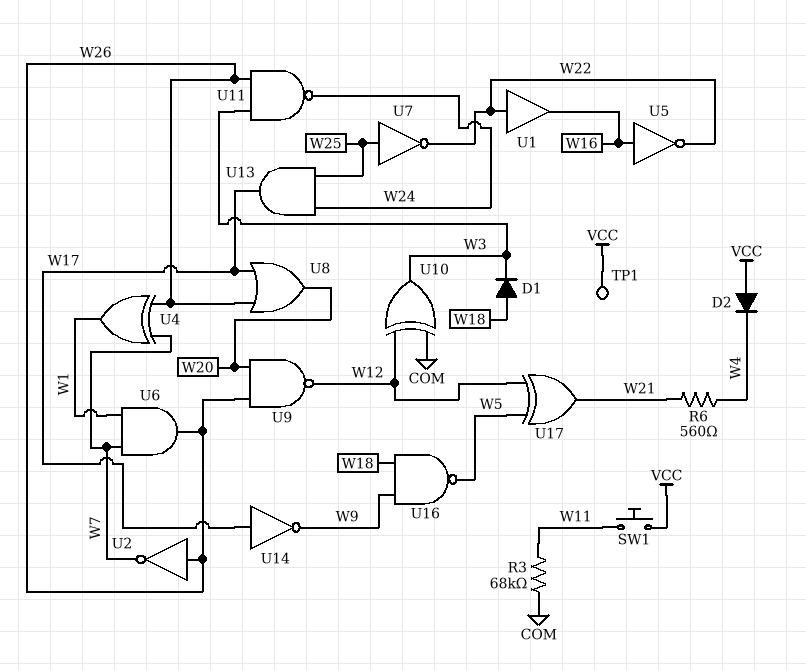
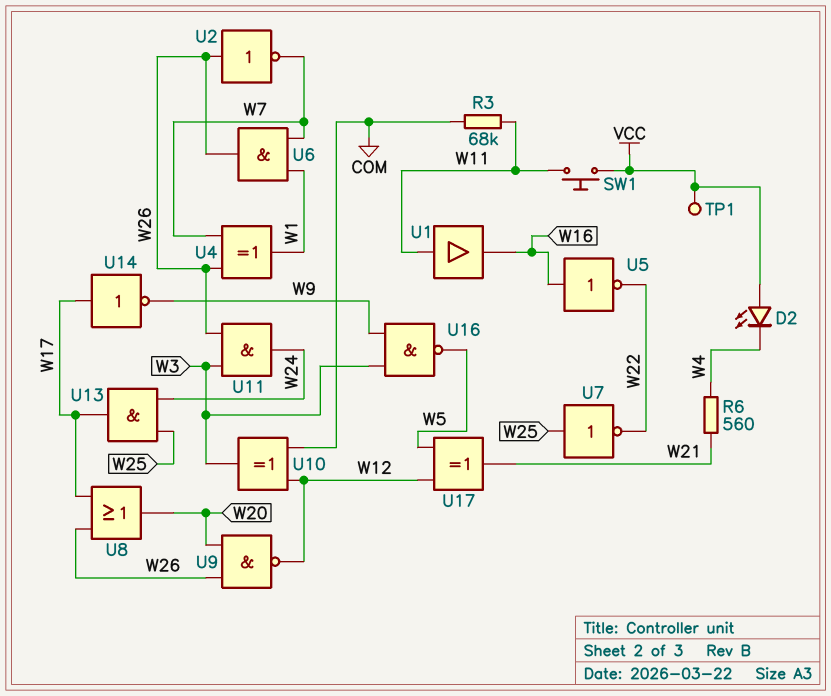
D1: diode (A W18, K W3) -> none
D2: diode (A VCC, K W4) -> LED (A VCC, K W4)
U1: buffer (in W22, out W16) -> buffer (in W11, out W16)
U11: NAND (in W3, in W26, out W24) -> AND (in W3, in W26, out W24)
U16: NAND (in W9, in W18, out W5) -> NAND (in W3, in W9, out W5)

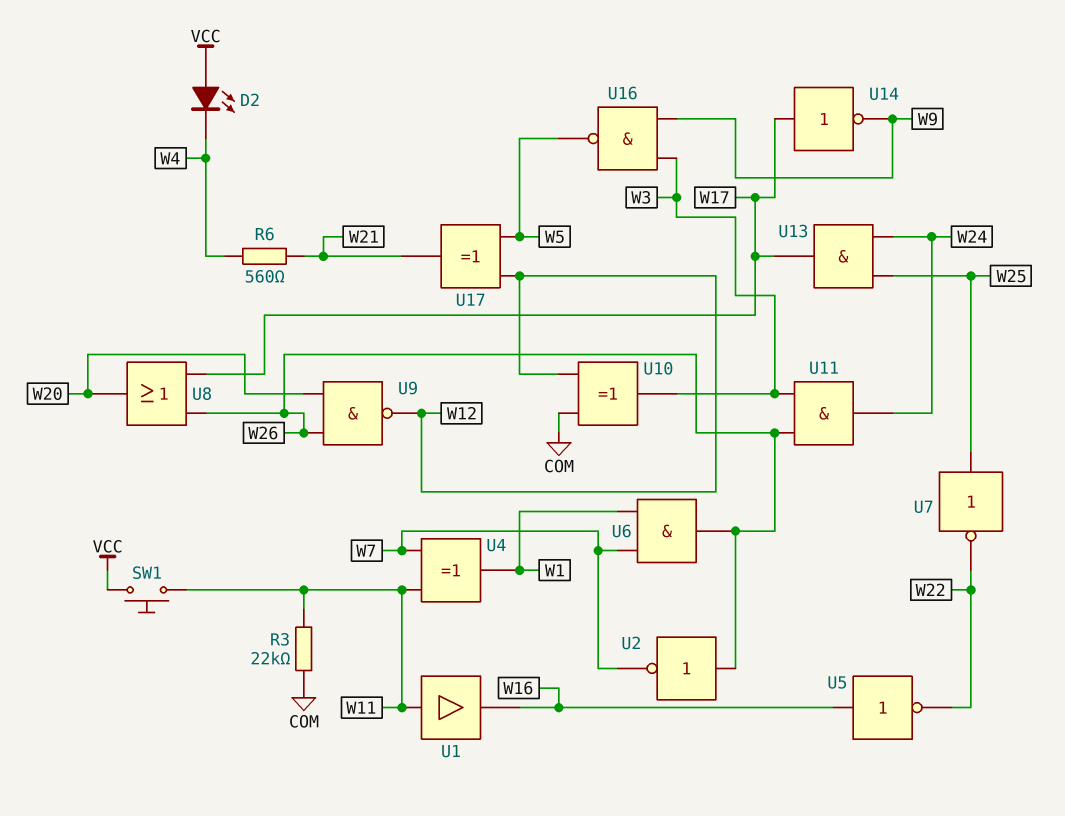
R3: 68k (COM, W11) -> 22k (COM, W11)
TP1: test point (VCC) -> none
U4: XOR (in W7, in W26, out W1) -> XOR (in W7, in W11, out W1)

